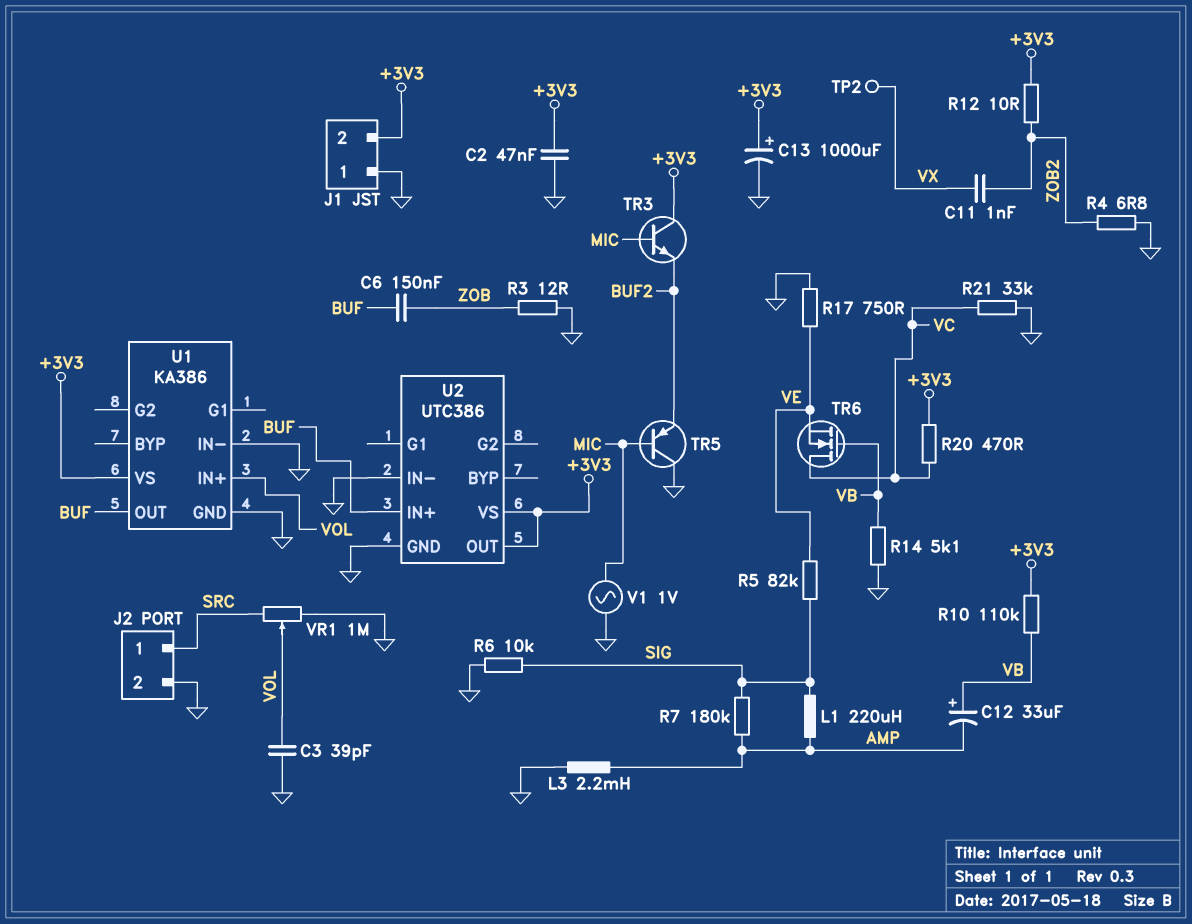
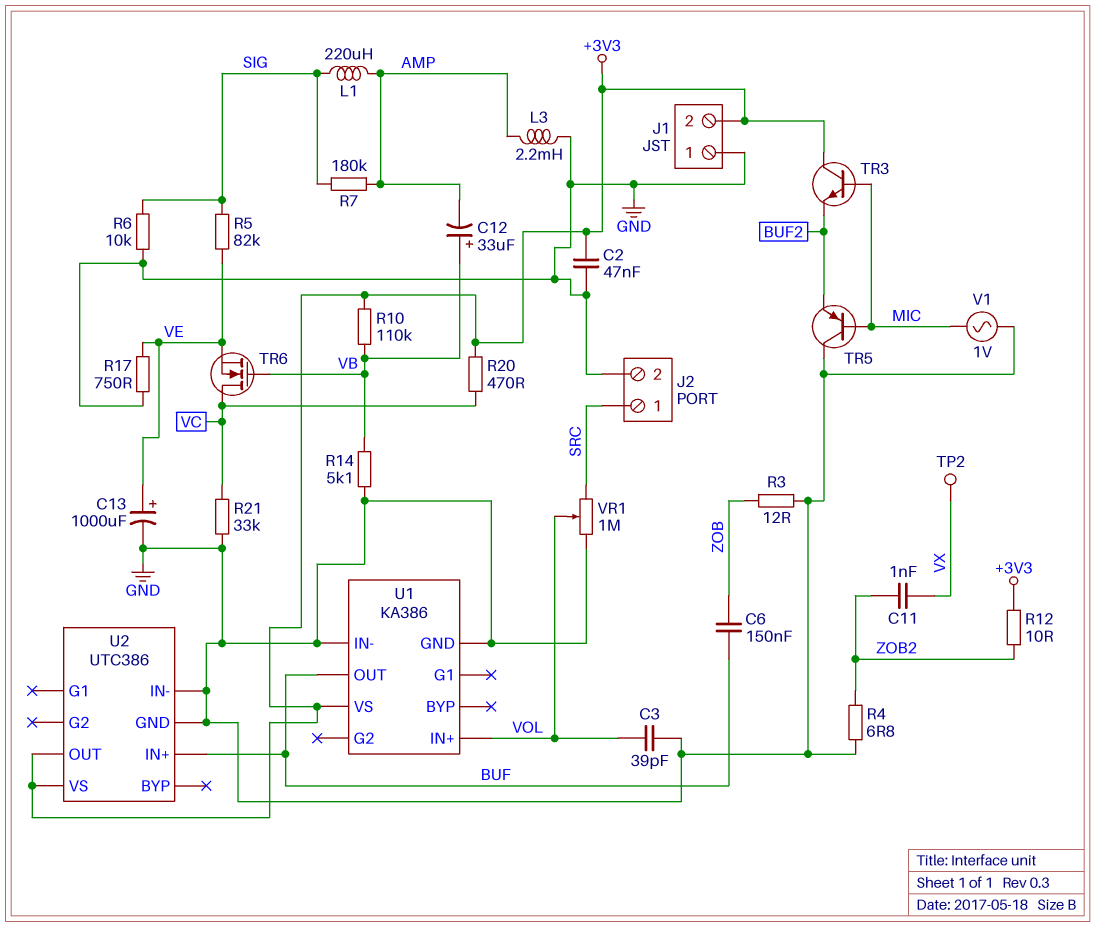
C13: 1000uF (plus +3V3, minus GND) -> 1000uF (plus VE, minus GND)

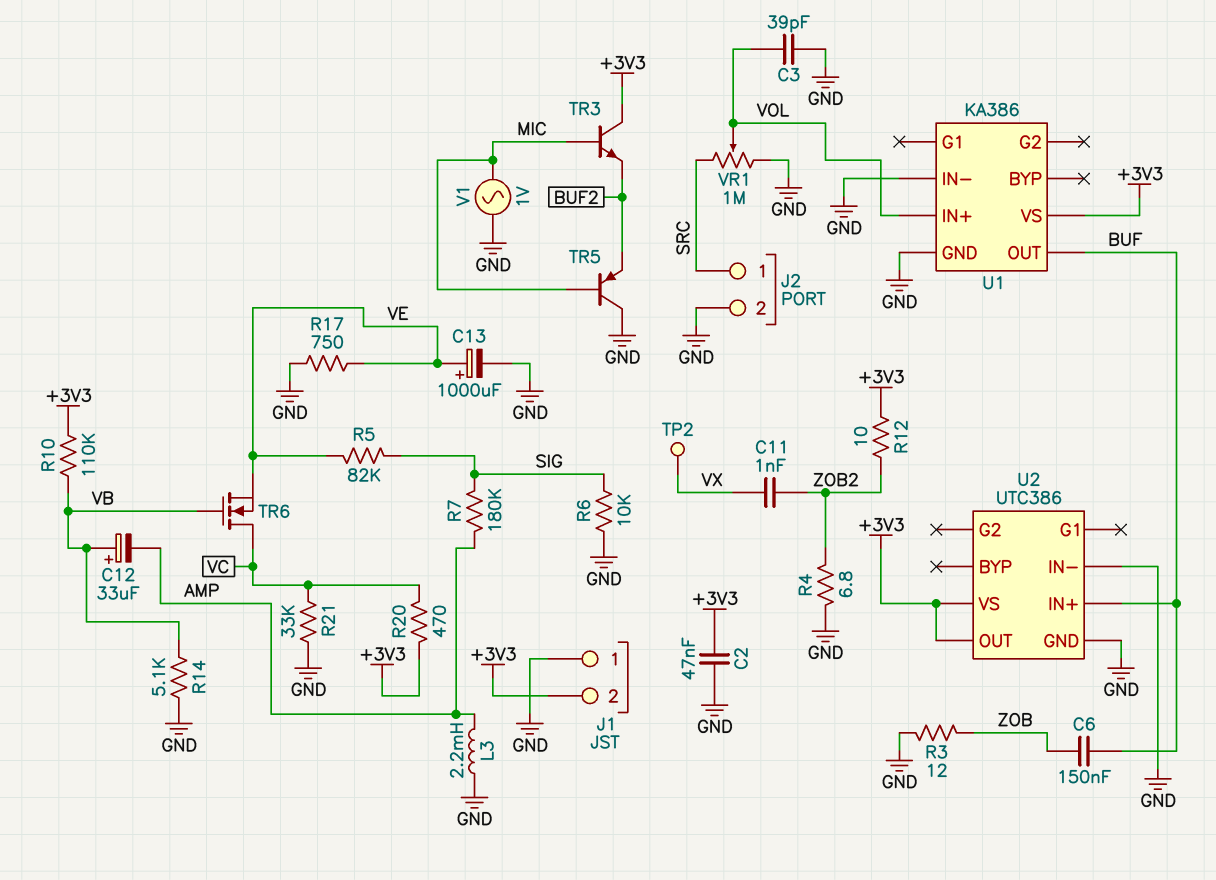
L1: 220uH (AMP, SIG) -> none

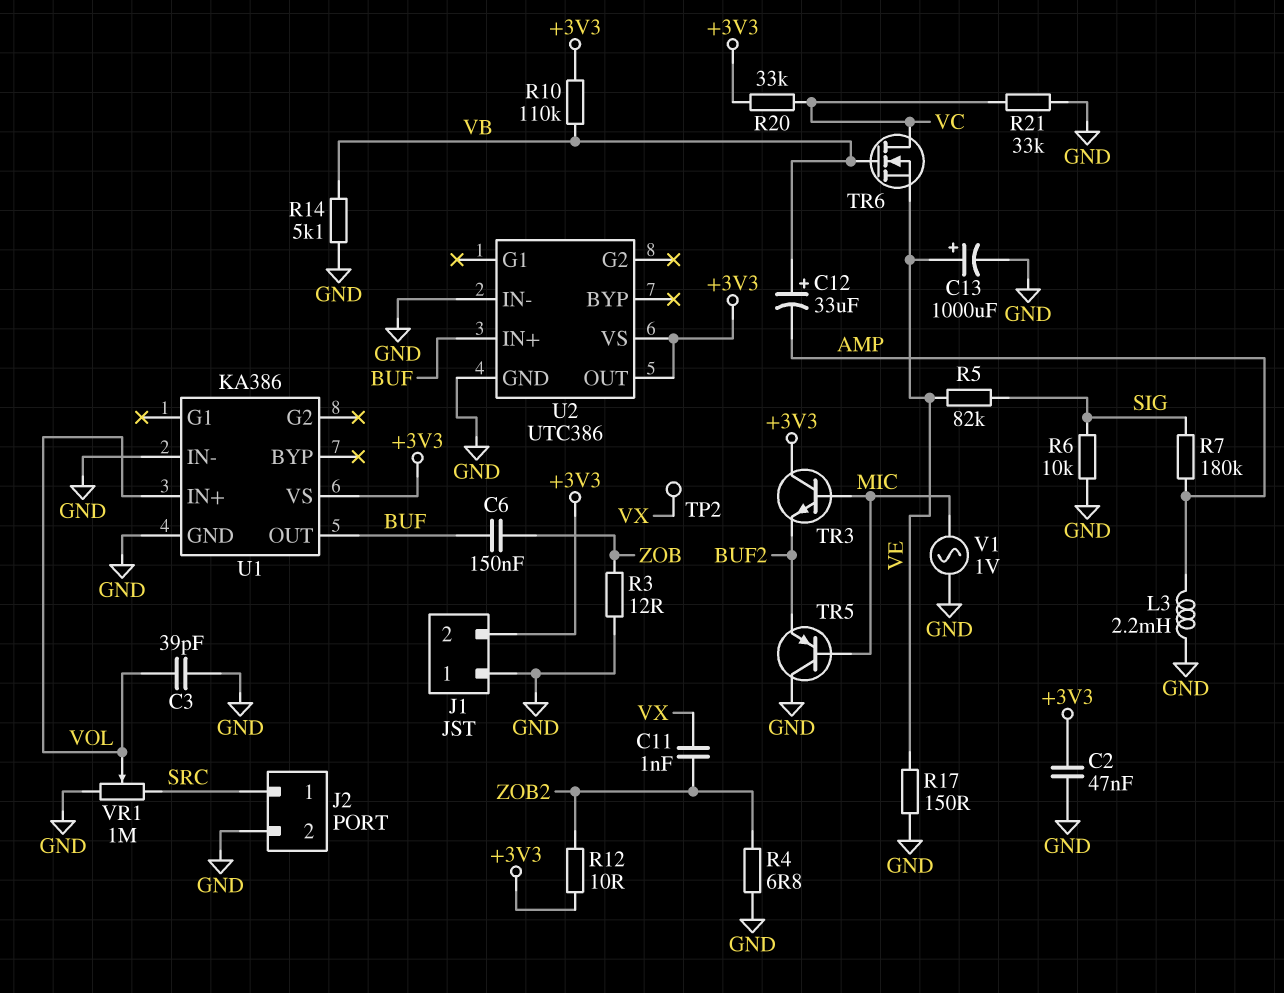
R17: 750 (GND, VE) -> 150 (GND, VE)
R20: 470 (+3V3, VC) -> 33k (+3V3, VC)

